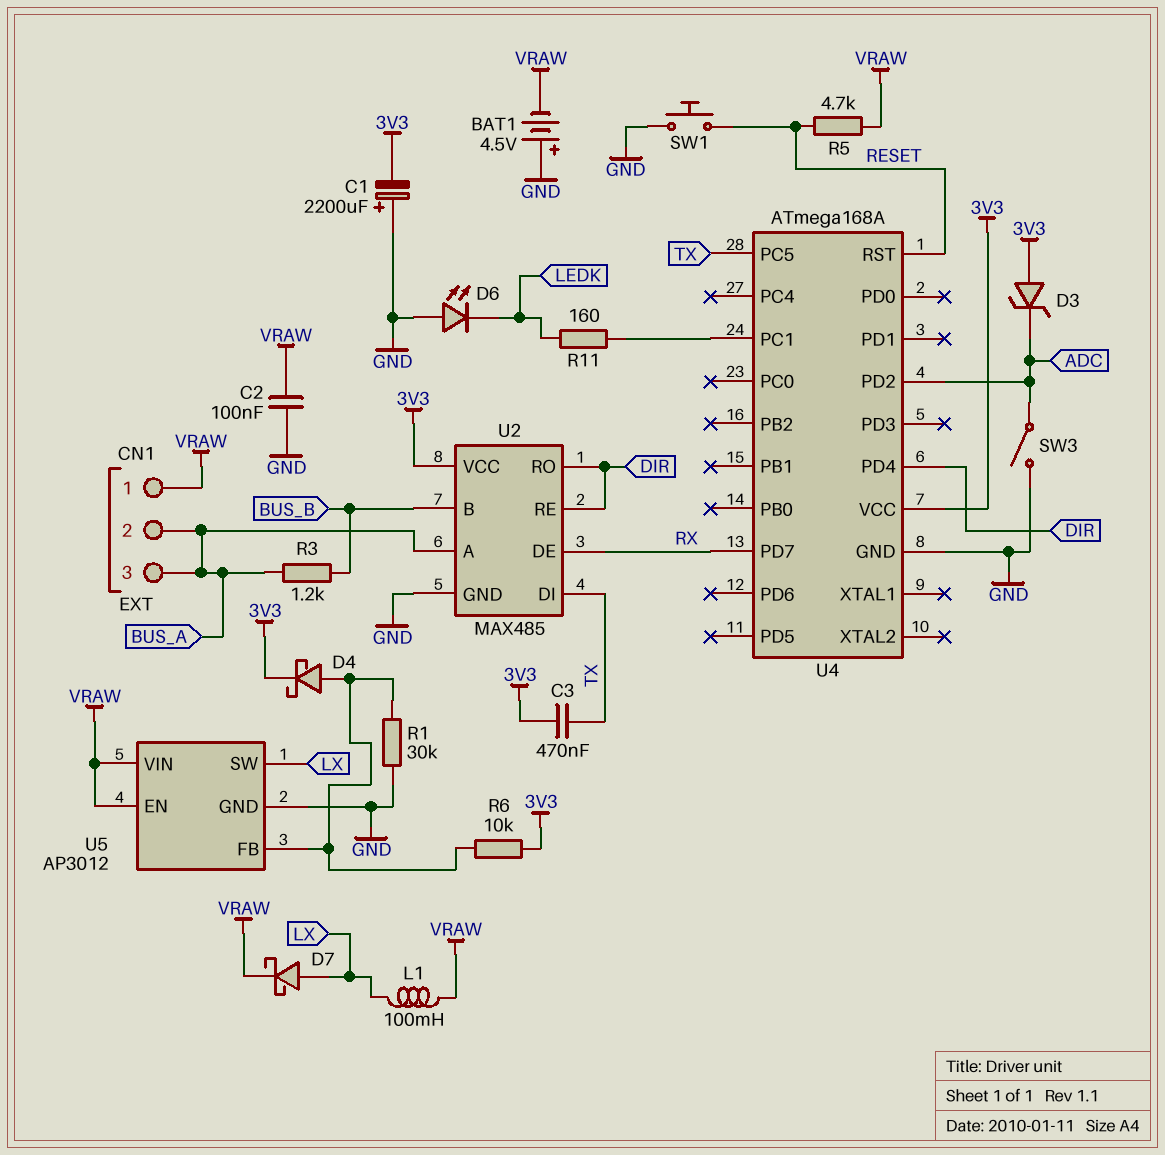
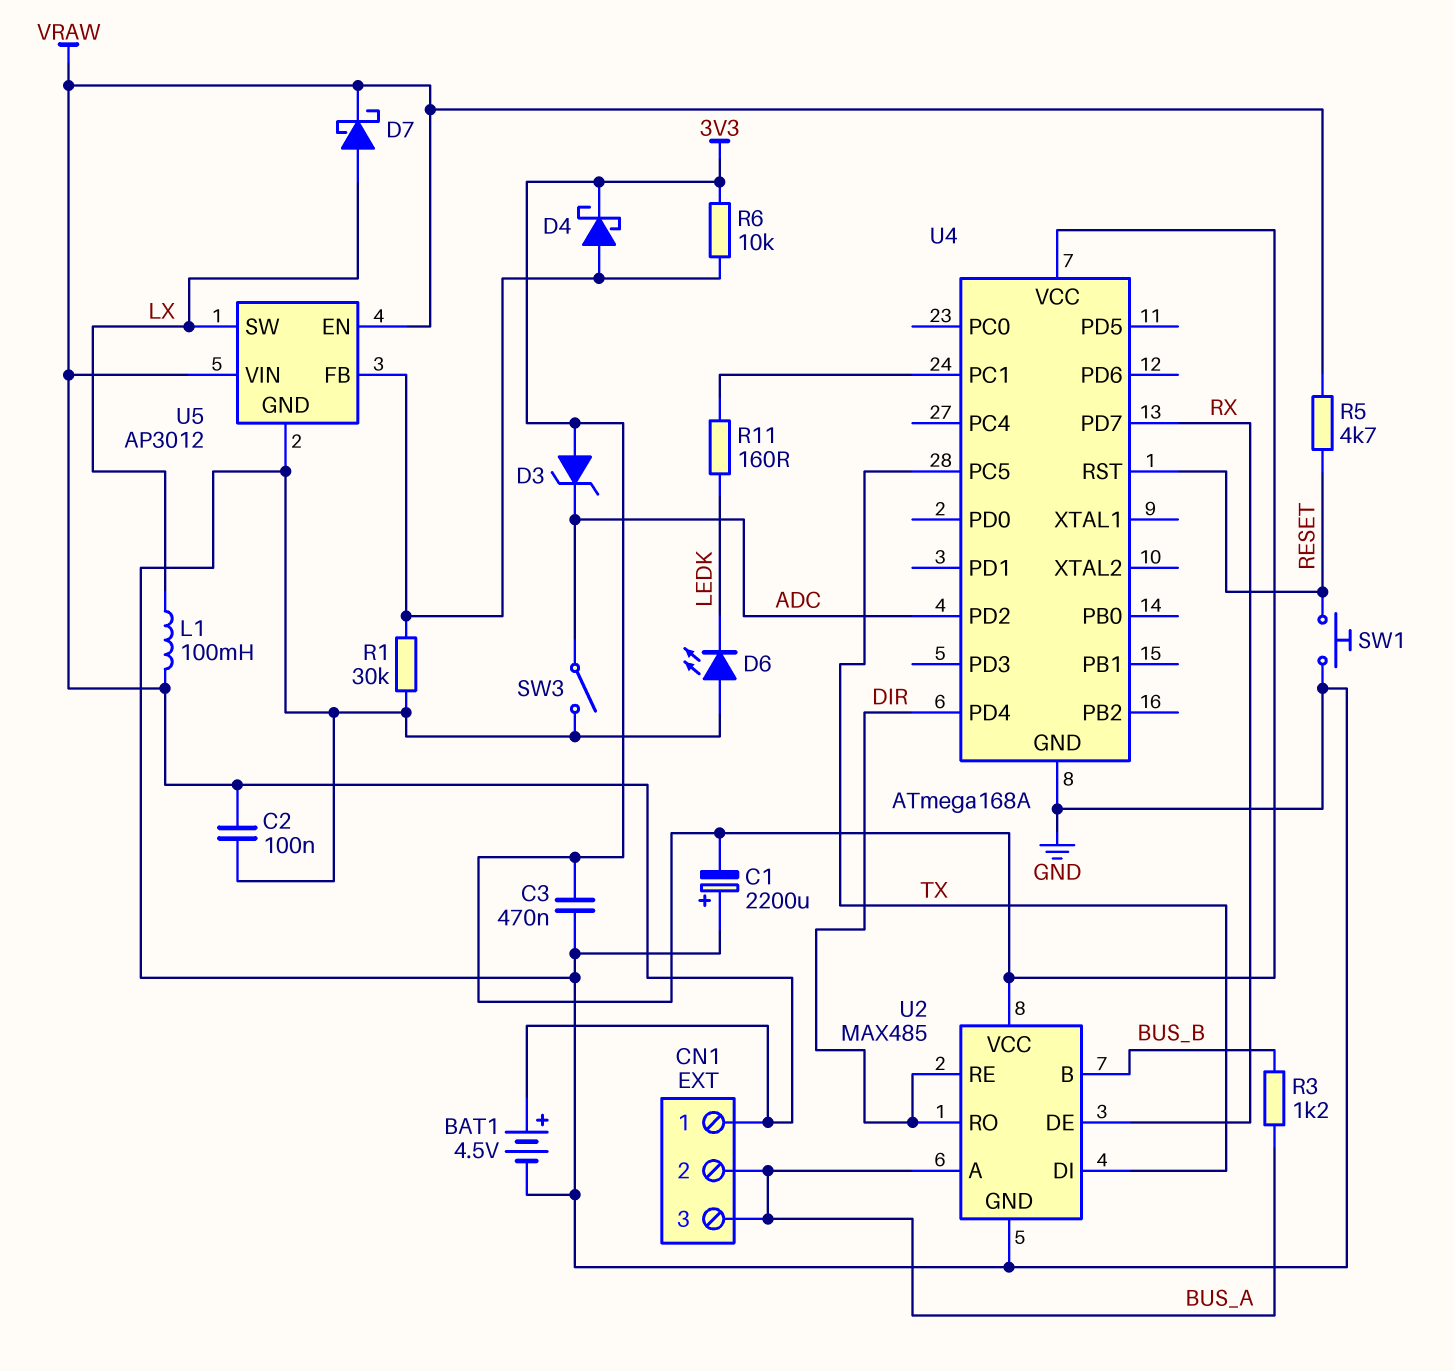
BAT1: 4.5V (plus GND, minus VRAW) -> 4.5V (plus VRAW, minus GND)
C3: 470nF (3V3, TX) -> 470nF (3V3, GND)

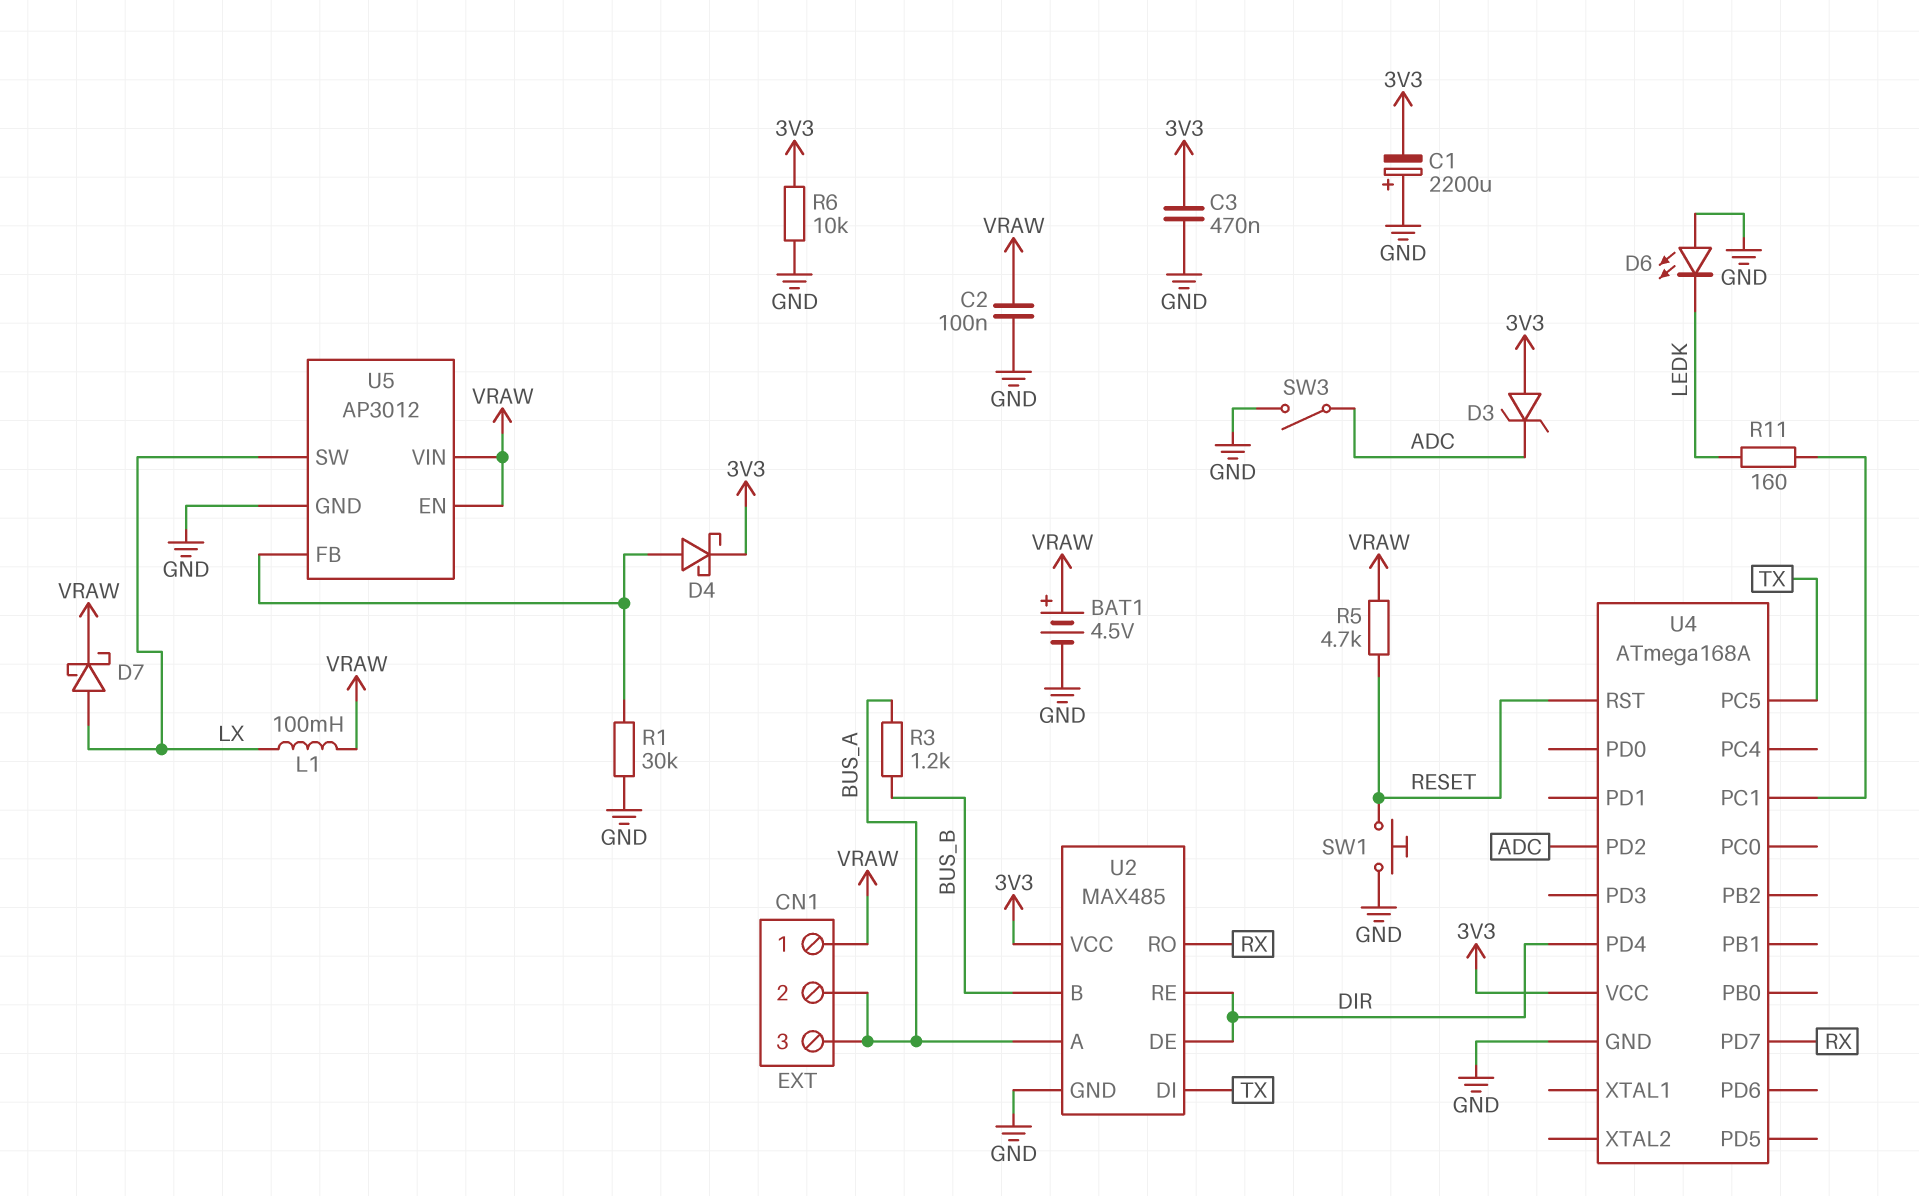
R6: 10k (3V3, U5/FB) -> 10k (3V3, GND)
U2 pin DE: RX -> DIR
U2 pin RO: DIR -> RX

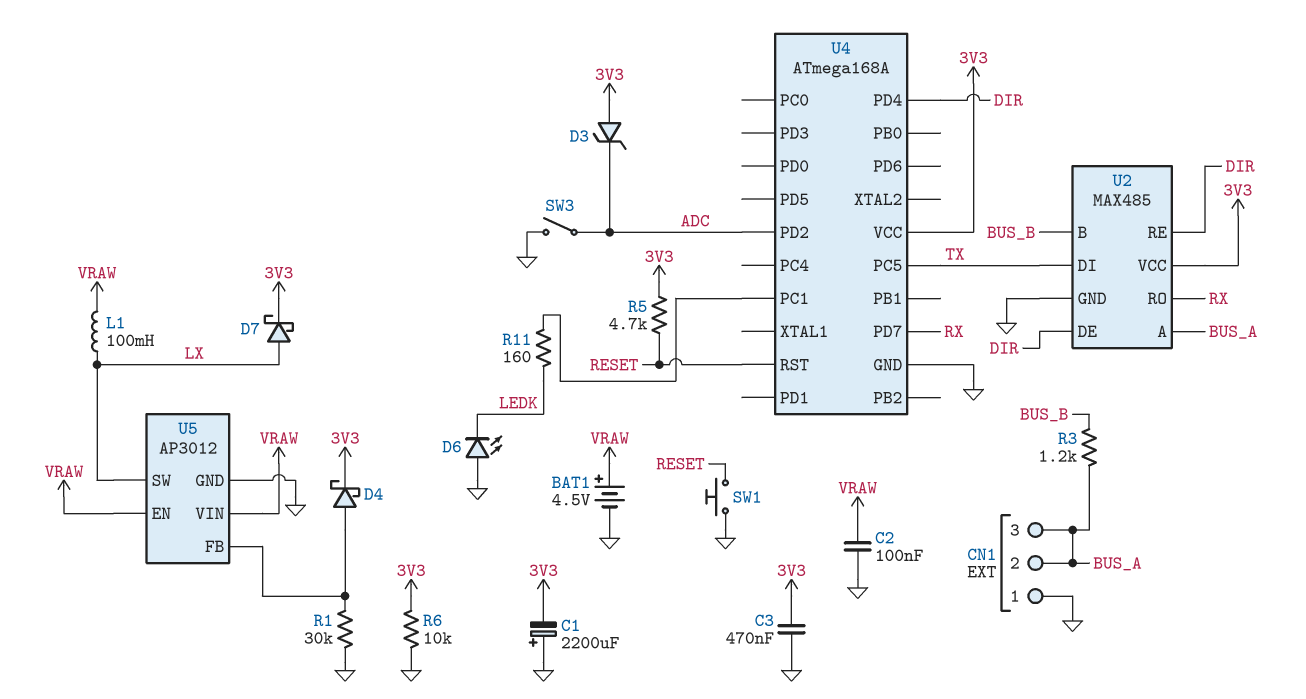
CN1 pin 1: VRAW -> GND
D7: schottky (A LX, K VRAW) -> schottky (A LX, K 3V3)
R5: 4.7k (RESET, VRAW) -> 4.7k (3V3, RESET)

